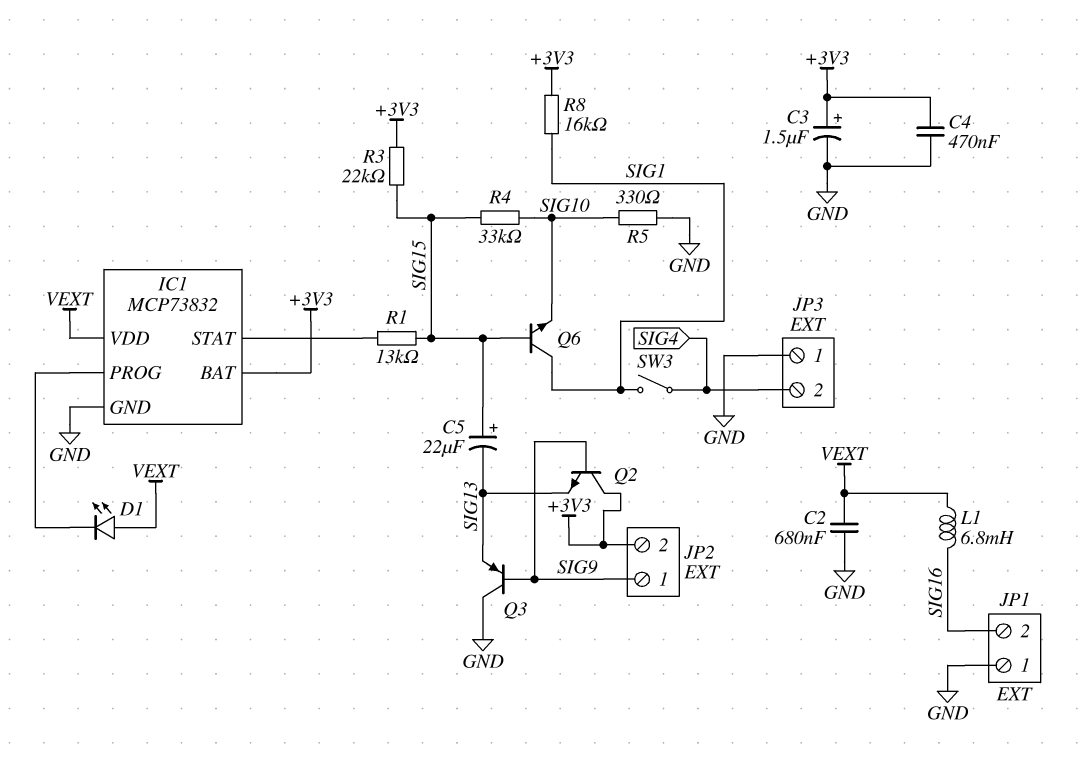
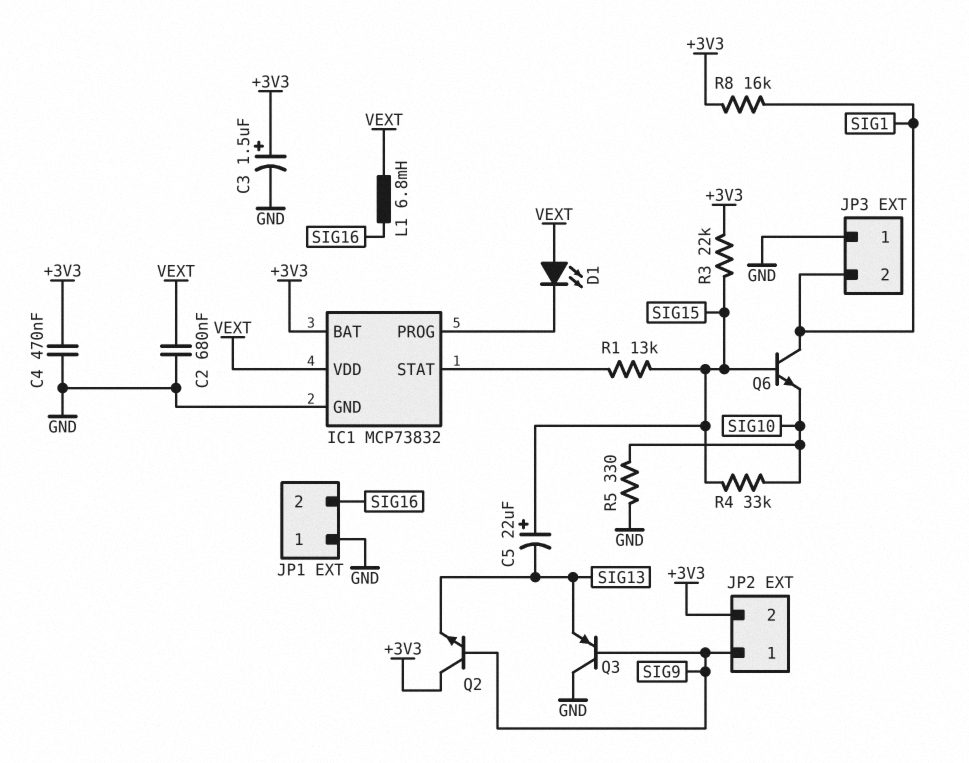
JP3 pin 2: SIG4 -> SIG1
SW3: switch (SIG1, SIG4) -> none

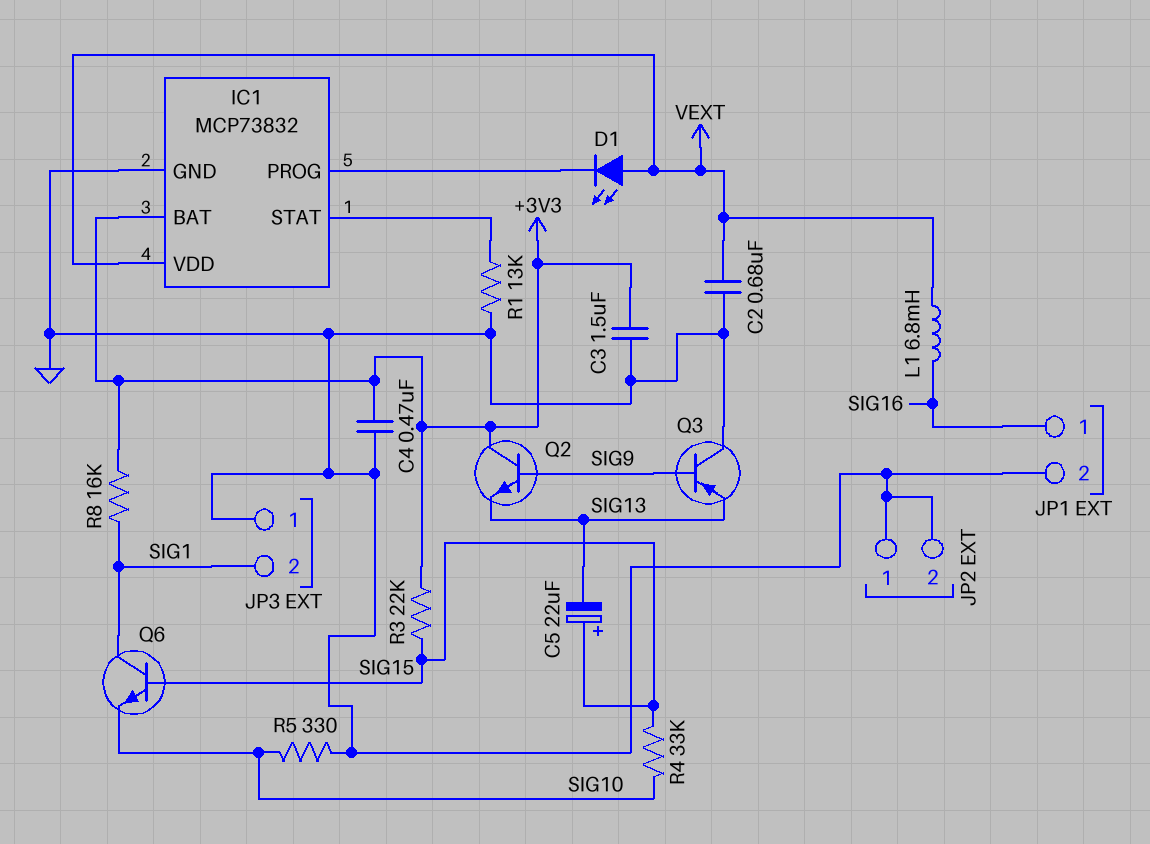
C3: 1.5uF (plus +3V3, minus GND) -> 1.5uF (+3V3, GND)
JP1 pin 1: GND -> SIG16
JP1 pin 2: SIG16 -> GND
JP2 pin 1: SIG9 -> GND
JP2 pin 2: +3V3 -> GND
R1: 13k (IC1/STAT, SIG15) -> 13k (GND, IC1/STAT)

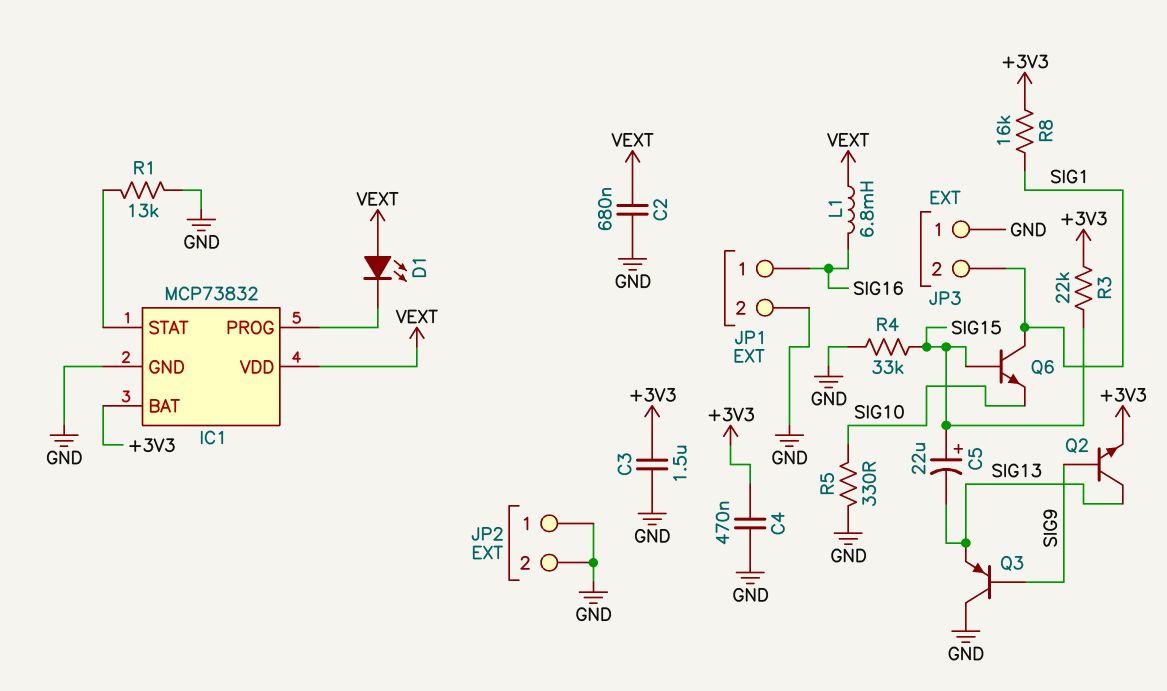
Q2: NPN (B SIG9, C +3V3, E SIG13) -> NPN (B SIG9, C SIG13, E +3V3)
R4: 33k (SIG10, SIG15) -> 33k (GND, SIG15)

